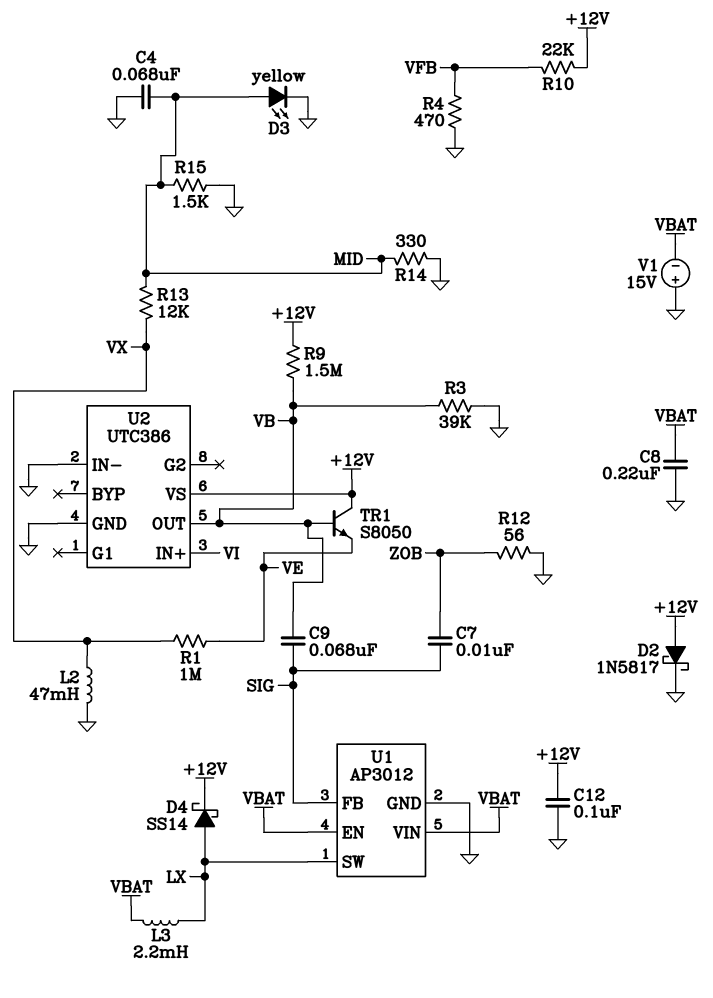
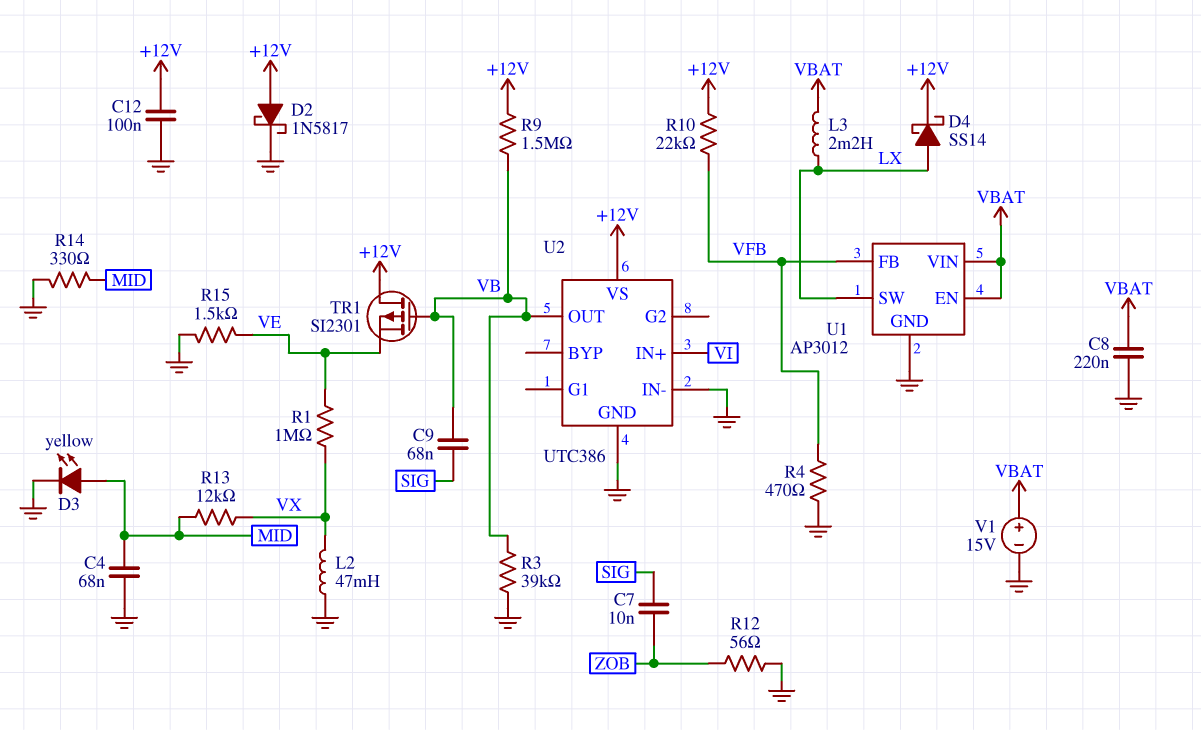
R15: 1.5k (GND, MID) -> 1.5k (GND, VE)
TR1: NPN S8050 (B VB, C +12V, E VE) -> PMOS SI2301 (G VB, D +12V, S VE)
U1 pin FB: SIG -> VFB
V1: 15V (plus GND, minus VBAT) -> 15V (plus VBAT, minus GND)

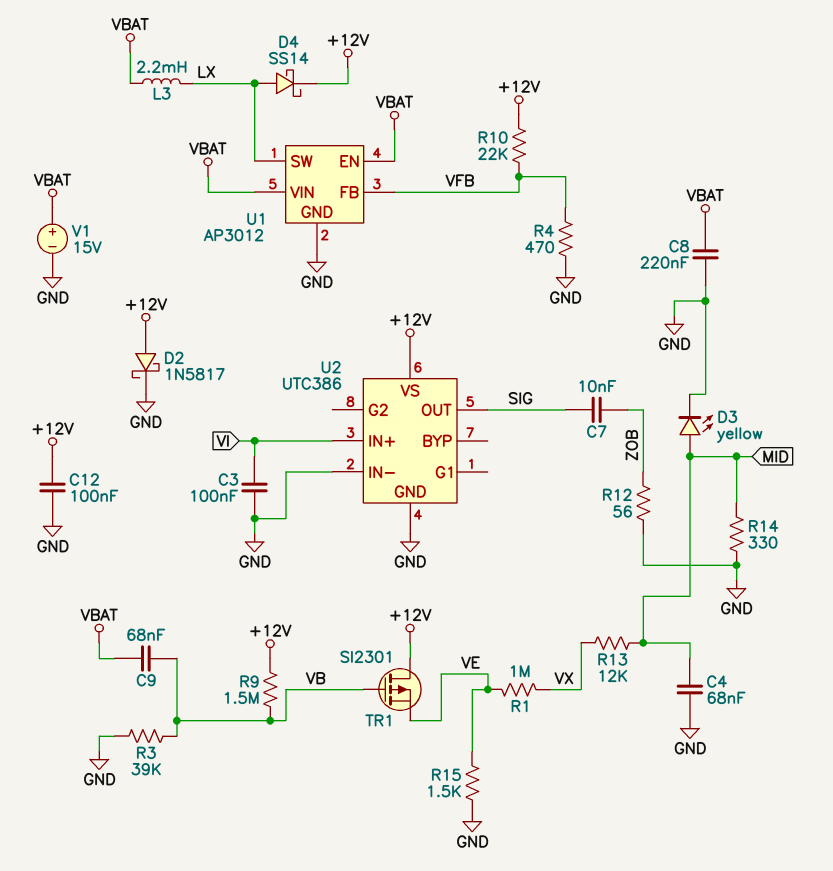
C3: none -> 100nF (GND, VI)
C9: 68nF (SIG, VB) -> 68nF (VB, VBAT)
L2: 47mH (GND, VX) -> none
U2 pin OUT: VB -> SIG

